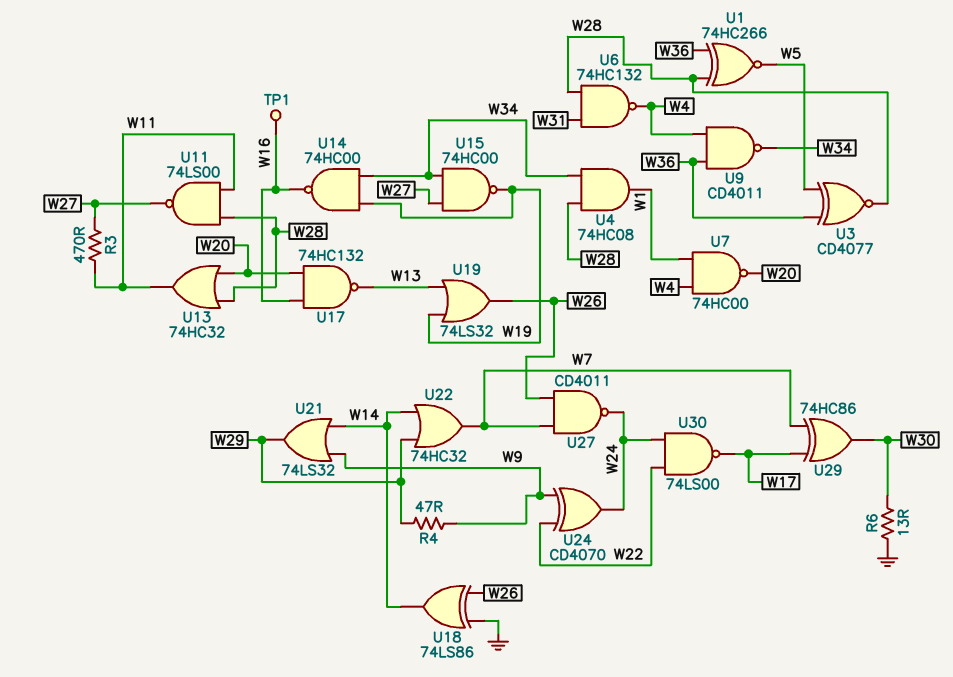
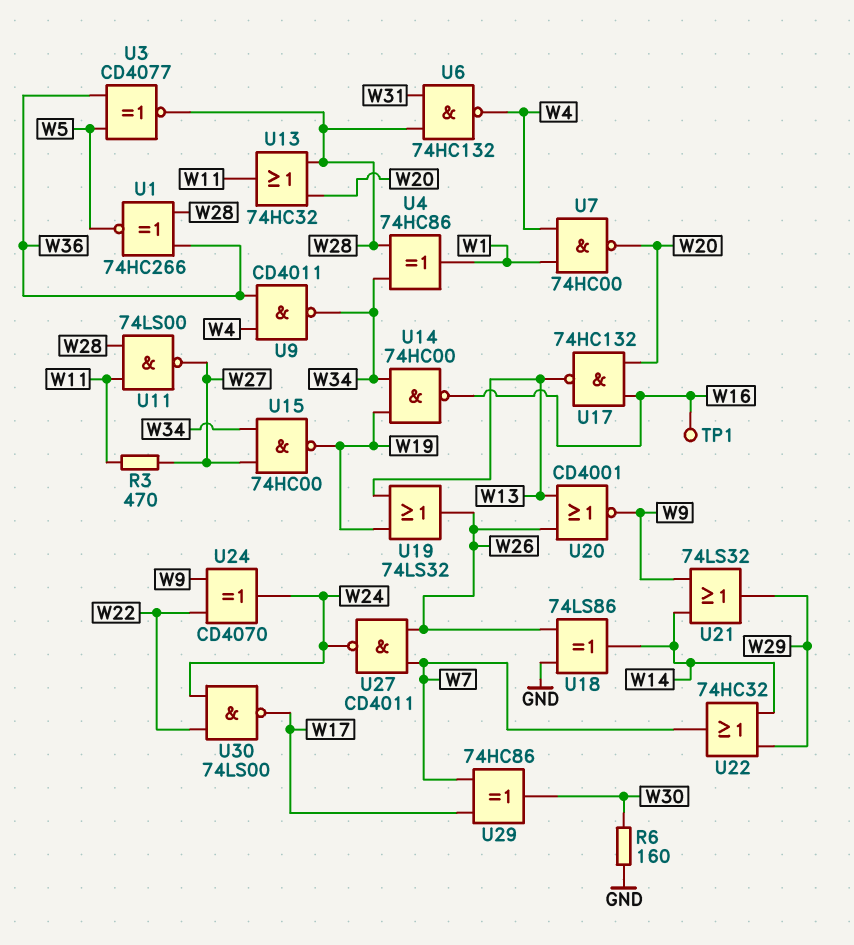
R4: 47 (W9, W29) -> none
R6: 13 (GND, W30) -> 160 (GND, W30)
U4: AND 74HC08 (in W28, in W34, out W1) -> XOR 74HC86 (in W28, in W34, out W1)
U20: none -> NOR CD4001 (in W13, in W26, out W9)

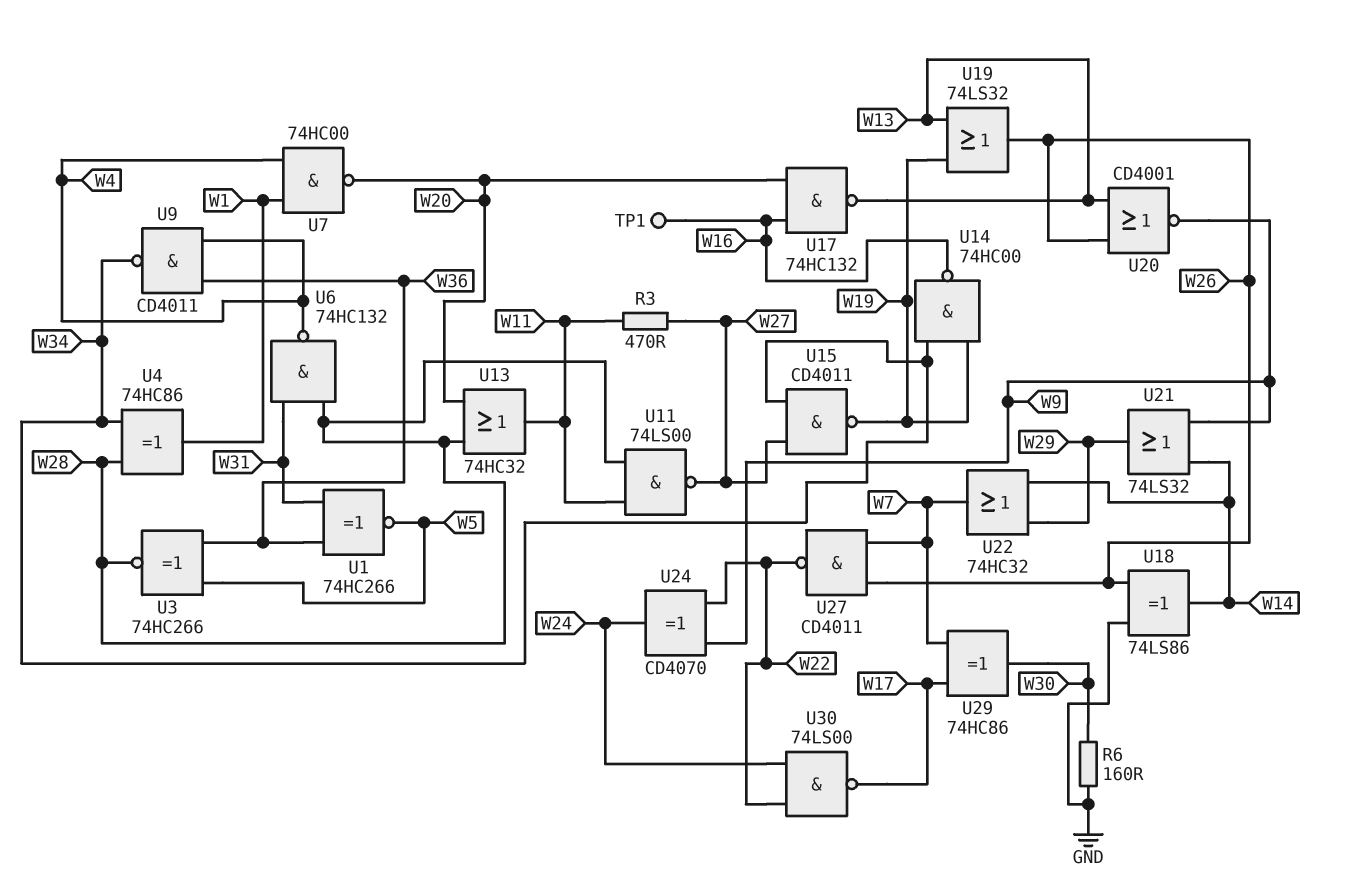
U1: XNOR 74HC266 (in W28, in W36, out W5) -> XNOR 74HC266 (in W31, in W36, out W5)
U3: XNOR CD4077 (in W5, in W36, out W28) -> XNOR 74HC266 (in W5, in W36, out W28)
U15: NAND 74HC00 (in W27, in W34, out W19) -> NAND CD4011 (in W27, in W34, out W19)
U27: NAND CD4011 (in W7, in W26, out W24) -> NAND CD4011 (in W7, in W26, out W22)

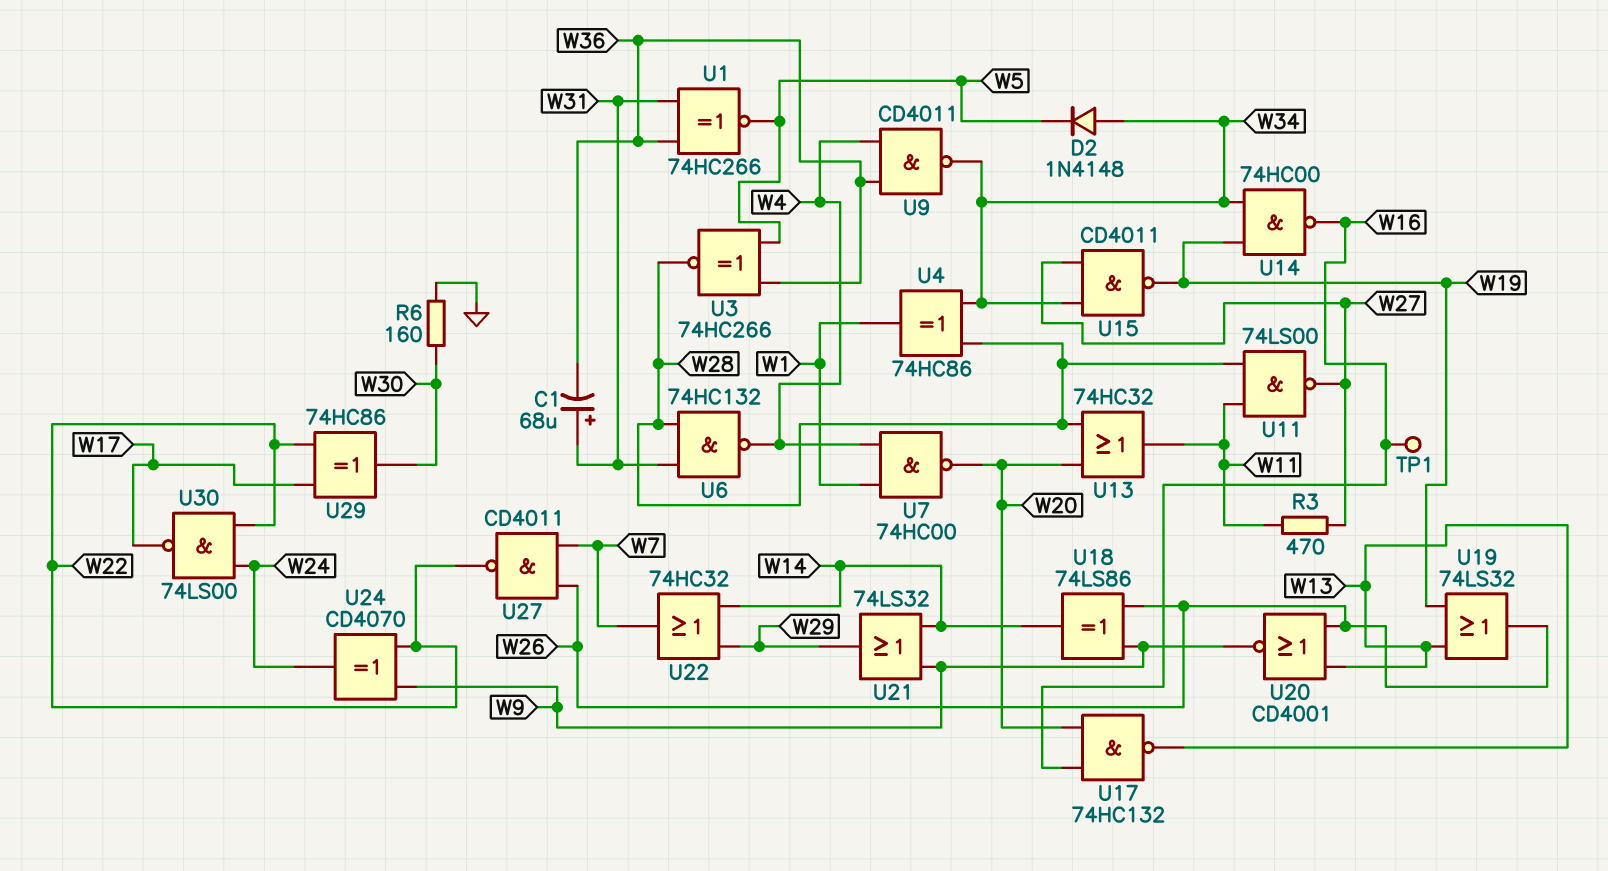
C1: none -> 68uF (plus W31, minus W36)
D2: none -> diode 1N4148 (A W34, K W5)
U18: XOR 74LS86 (in GND, in W26, out W14) -> XOR 74LS86 (in W9, in W26, out W14)
U29: XOR 74HC86 (in W7, in W17, out W30) -> XOR 74HC86 (in W17, in W22, out W30)

